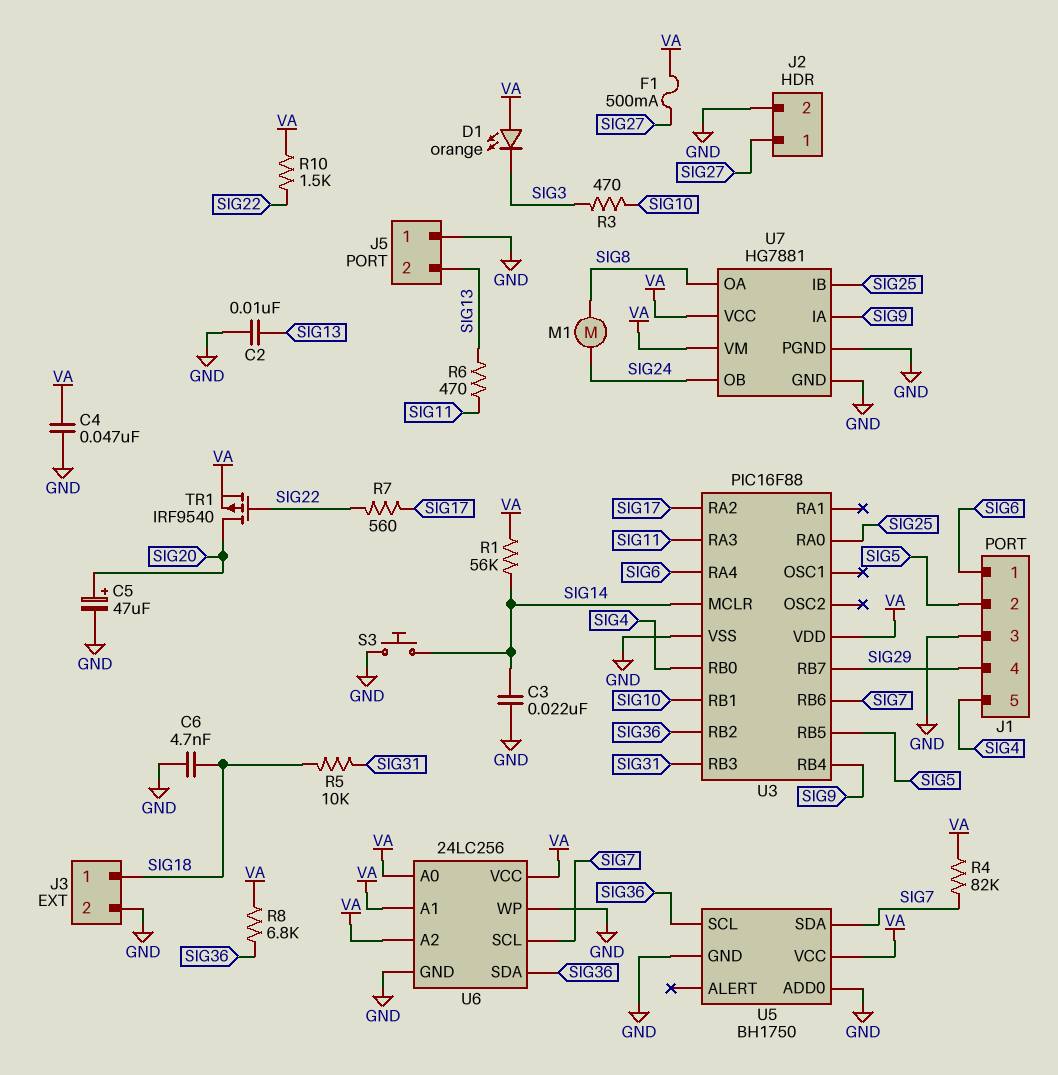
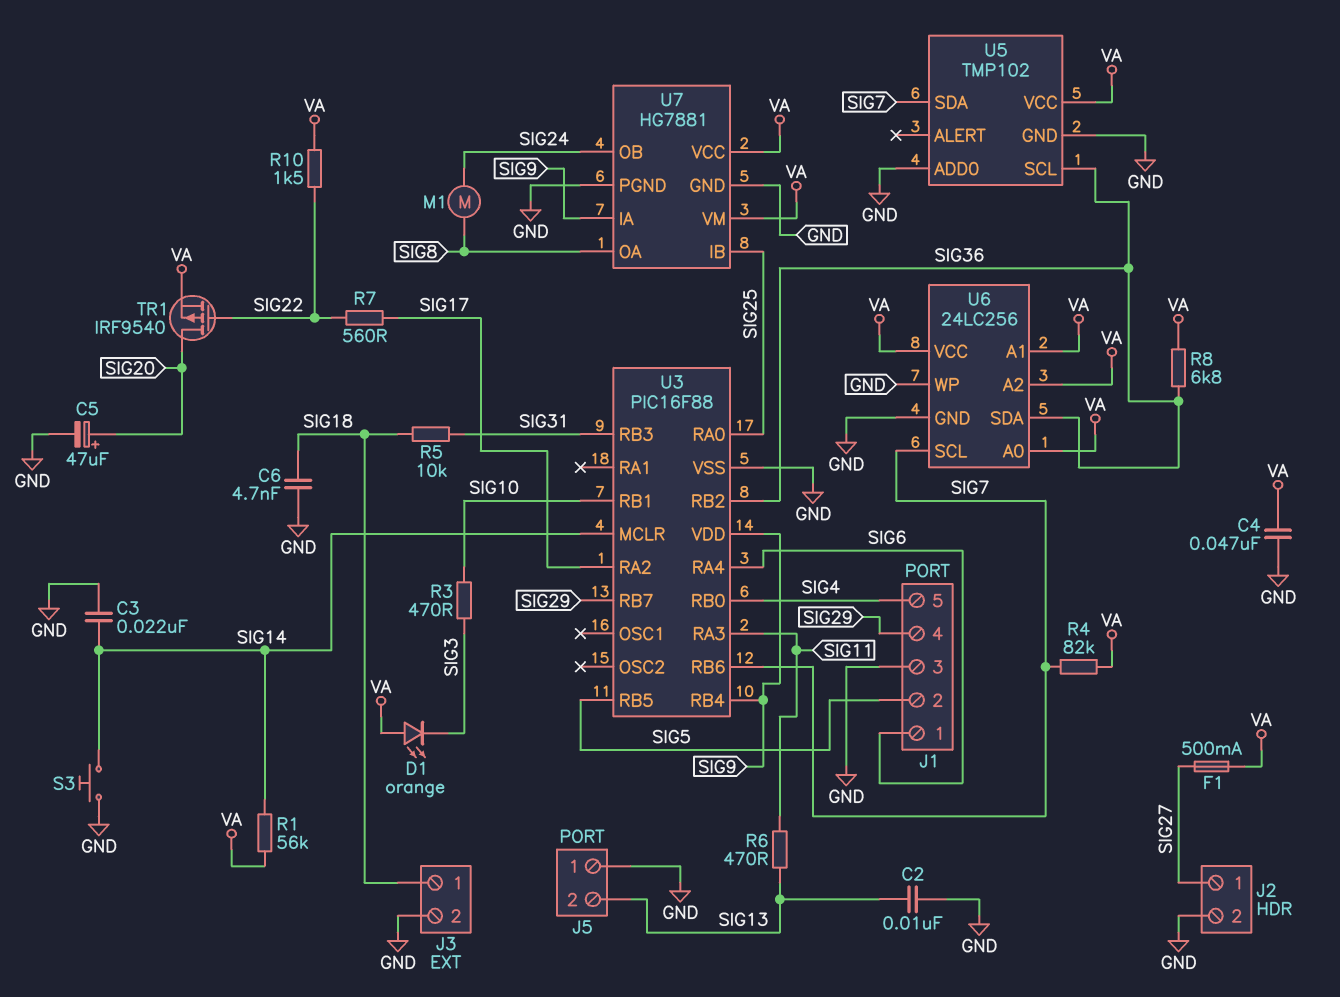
U3 pin VDD: VA -> SIG9
U5: BH1750 -> TMP102

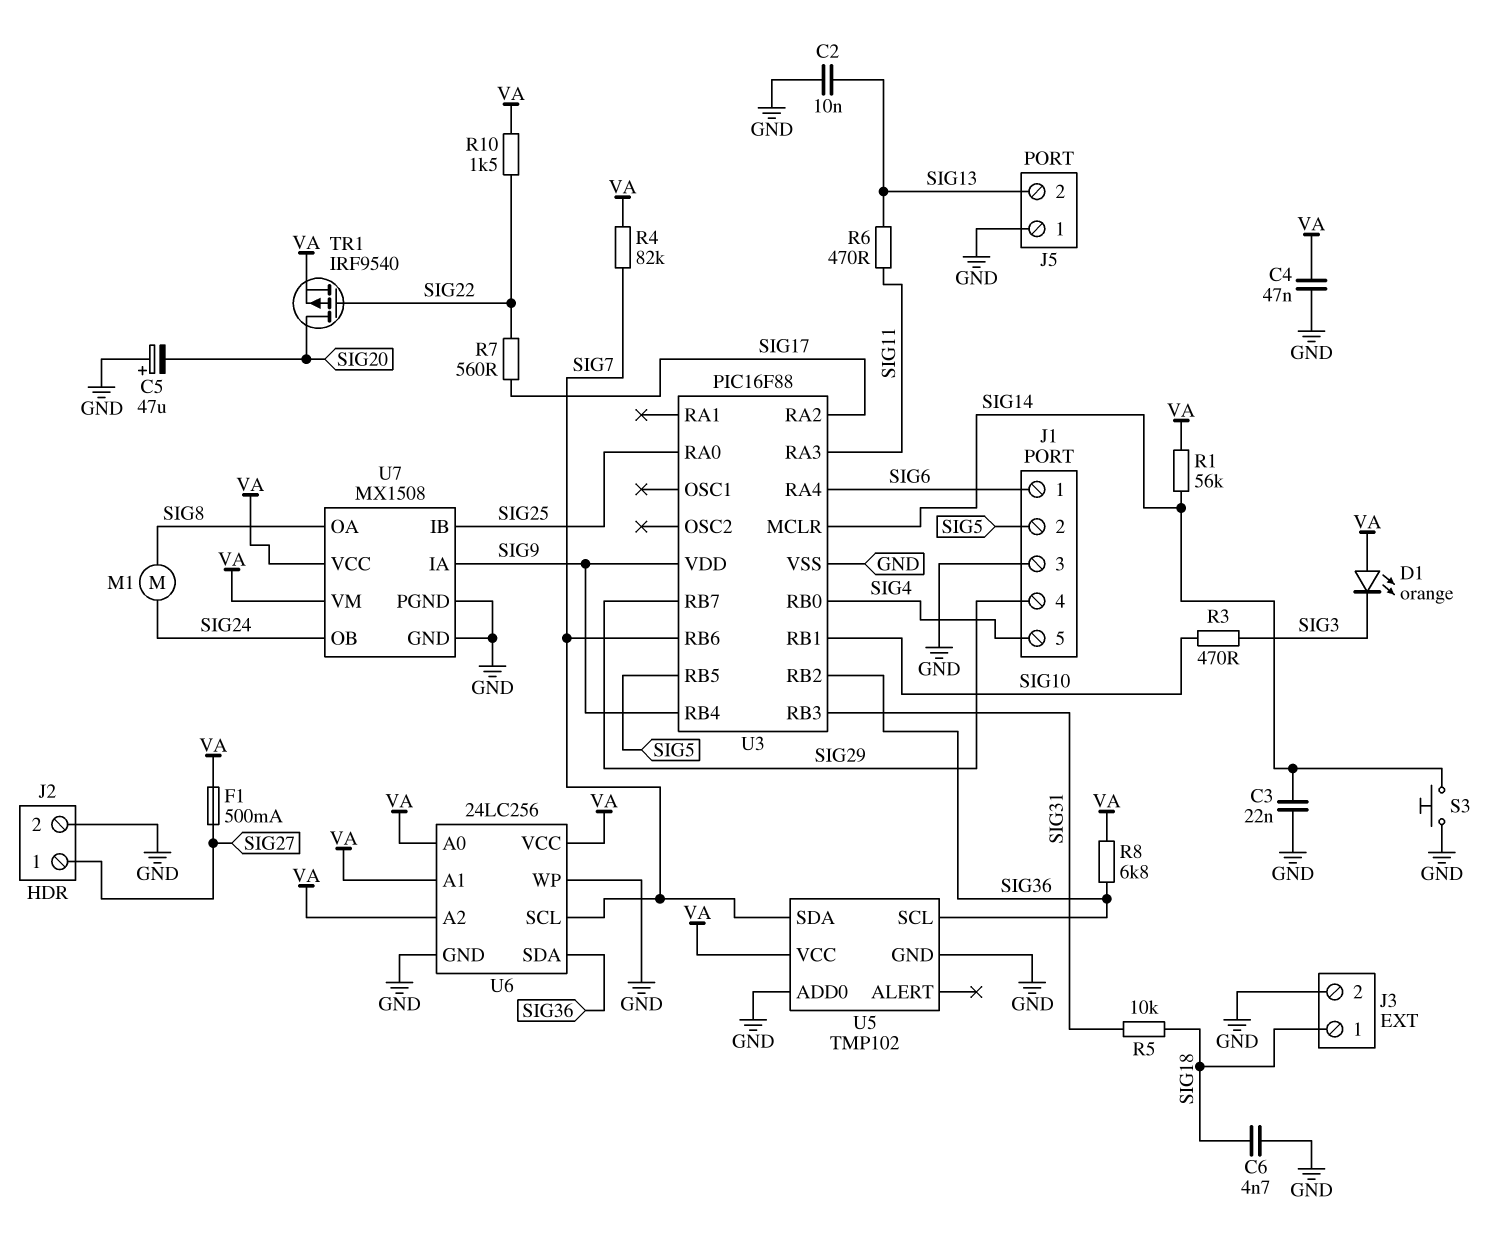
C5: 47uF (plus SIG20, minus GND) -> 47uF (plus GND, minus SIG20)
U7: HG7881 -> MX1508

